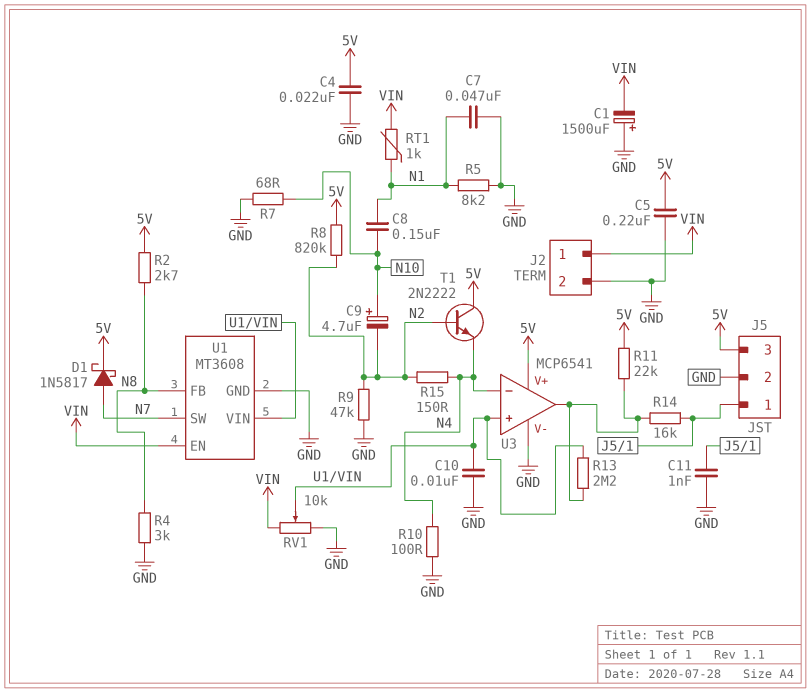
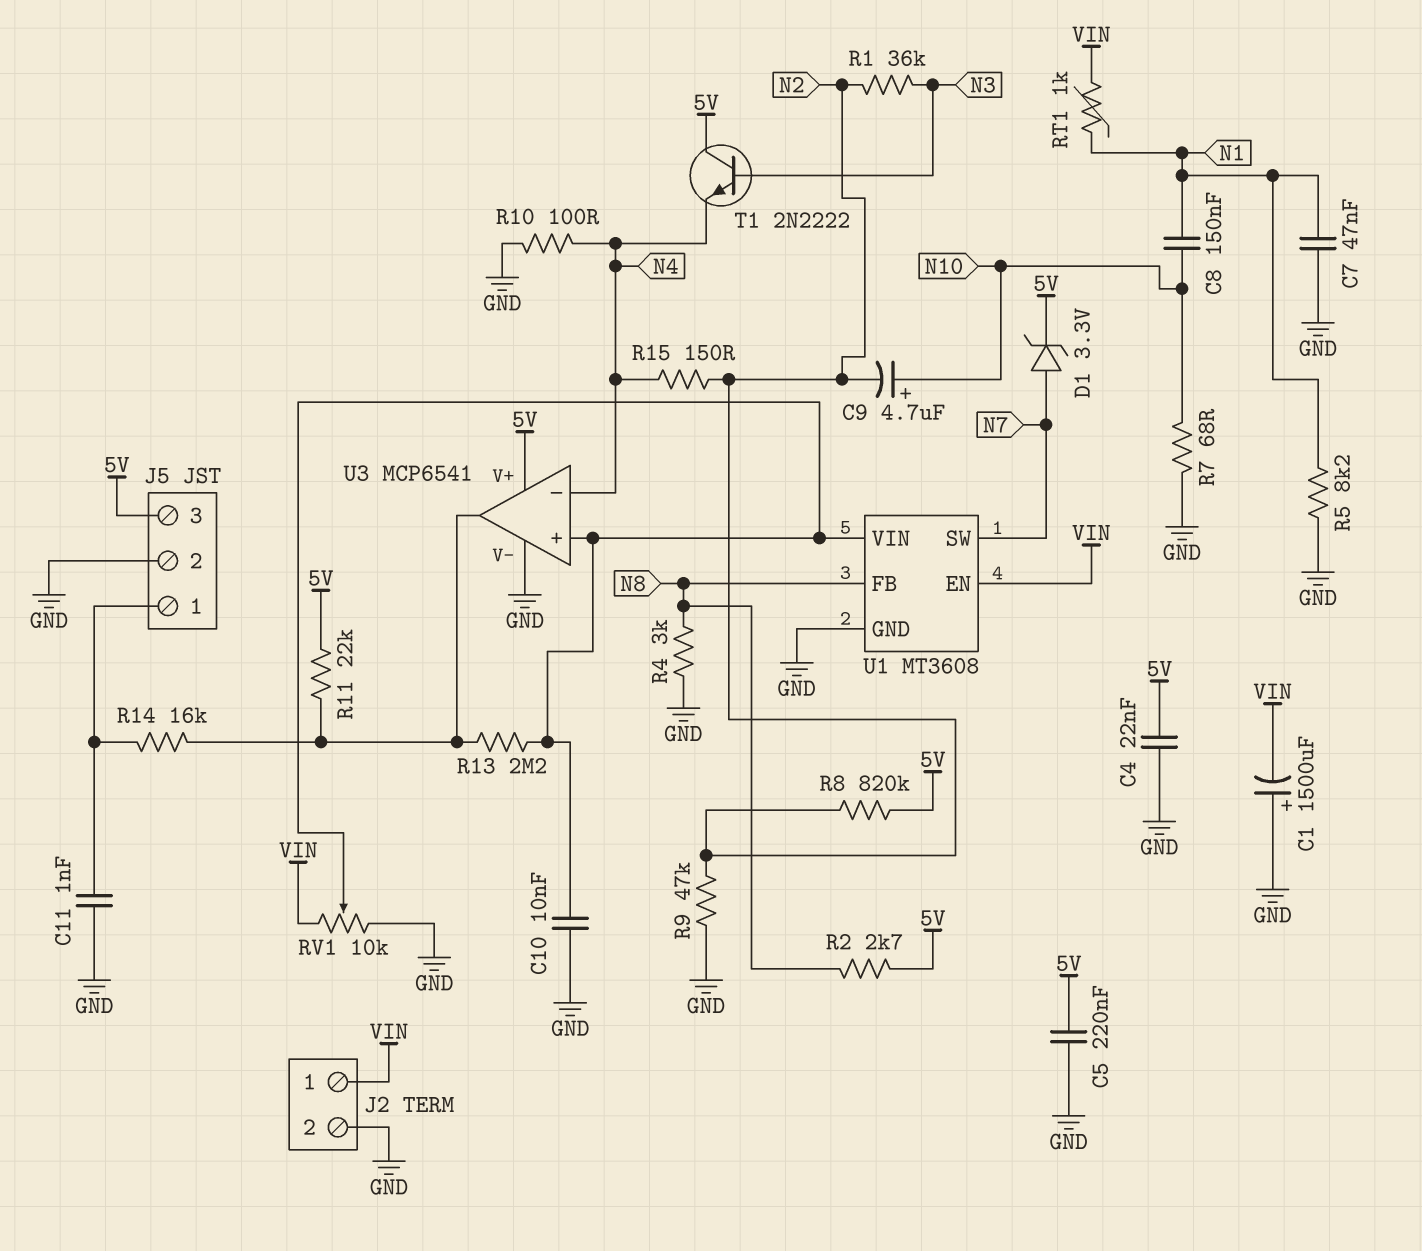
D1: schottky 1N5817 (A N7, K 5V) -> zener 3.3V (A N7, K 5V)
R1: none -> 36k (N2, N3)
T1: NPN 2N2222 (B N2, C 5V, E N4) -> NPN 2N2222 (B N3, C 5V, E N4)

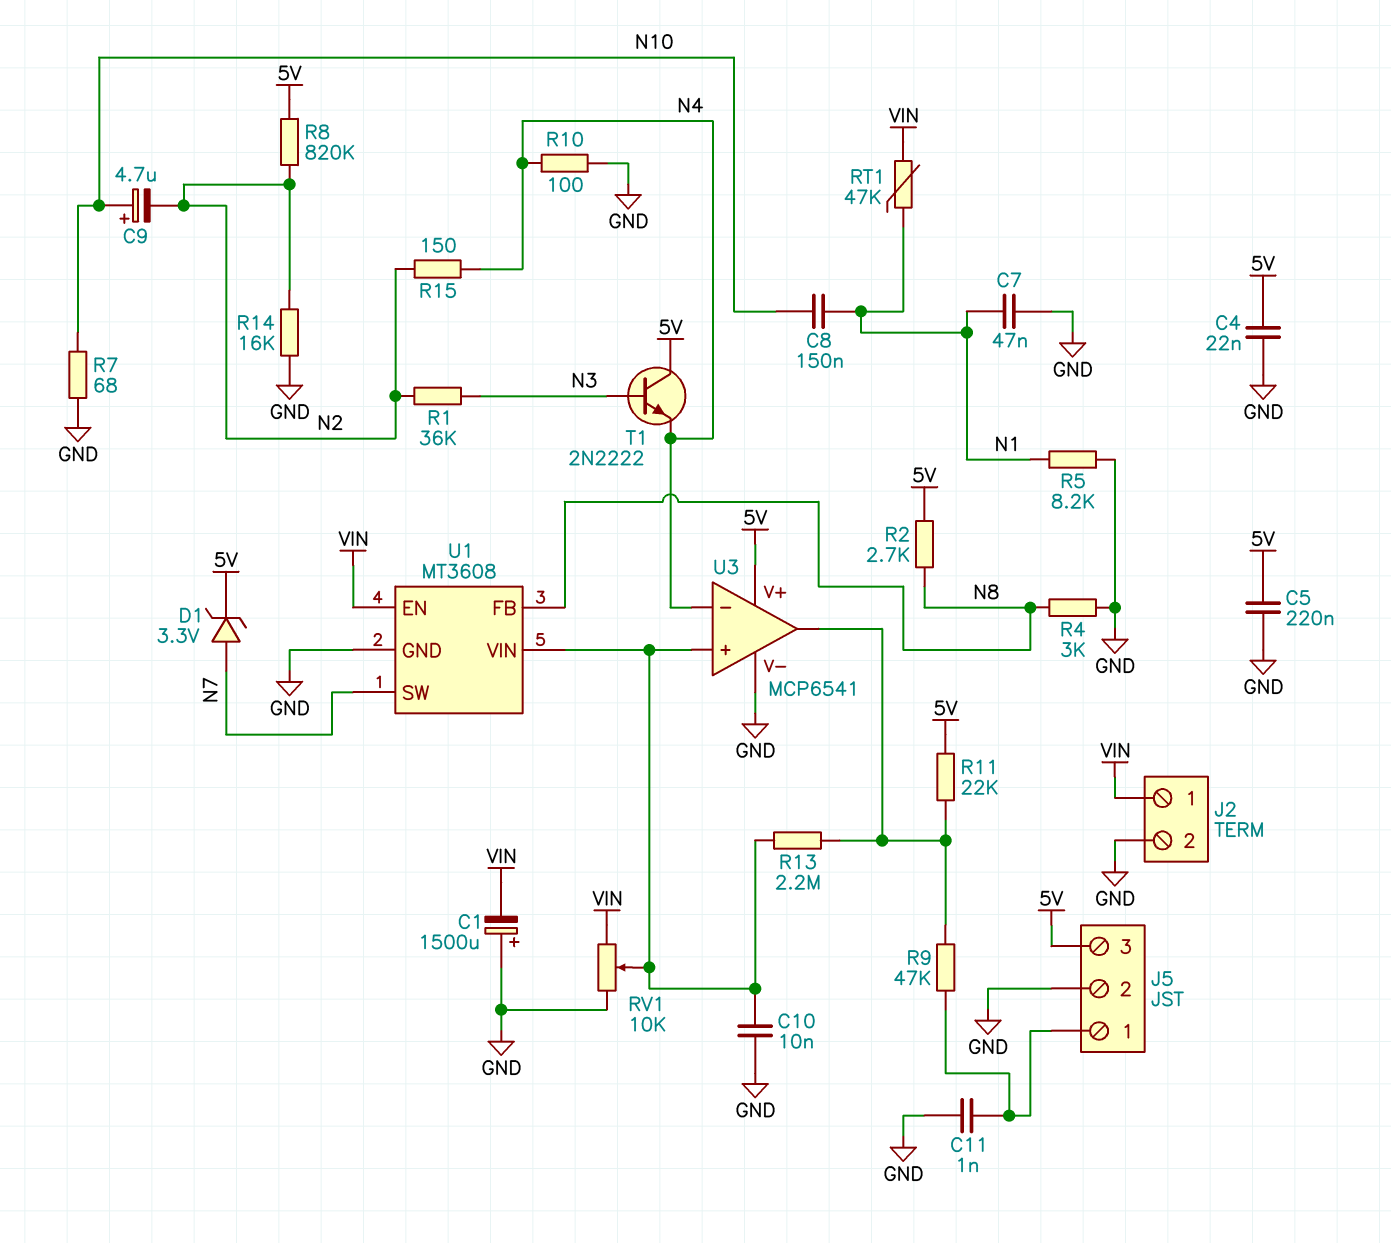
R9: 47k (GND, N2) -> 47k (J5/1, U3/out)
R14: 16k (J5/1, U3/out) -> 16k (GND, N2)
RT1: 1k (N1, VIN) -> 47k (N1, VIN)

